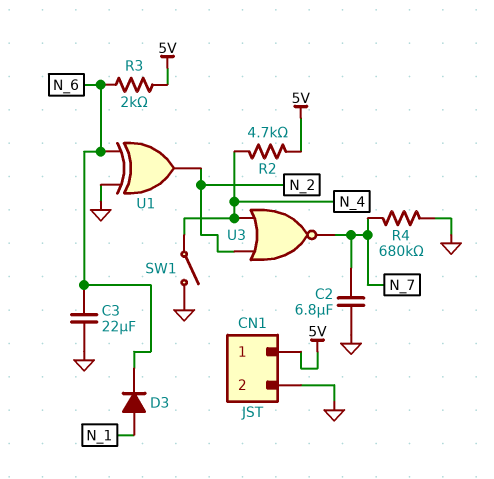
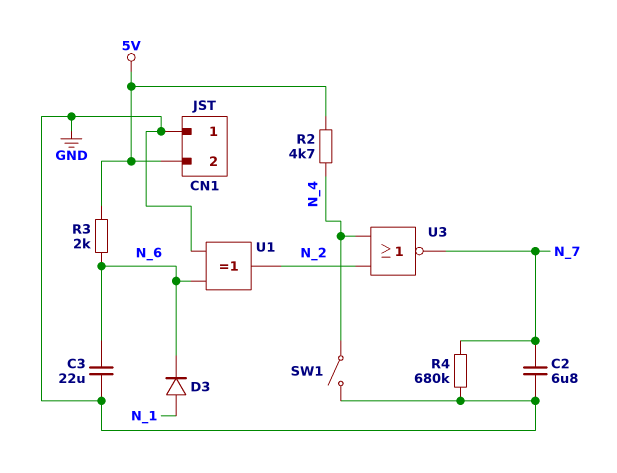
CN1 pin 1: 5V -> GND
CN1 pin 2: GND -> 5V

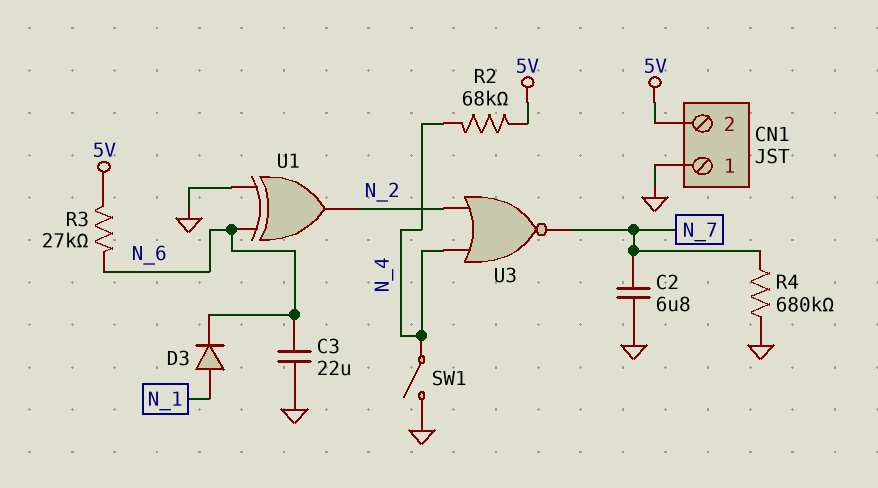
R2: 4.7k (5V, N_4) -> 68k (5V, N_4)
R3: 2k (5V, N_6) -> 27k (5V, N_6)

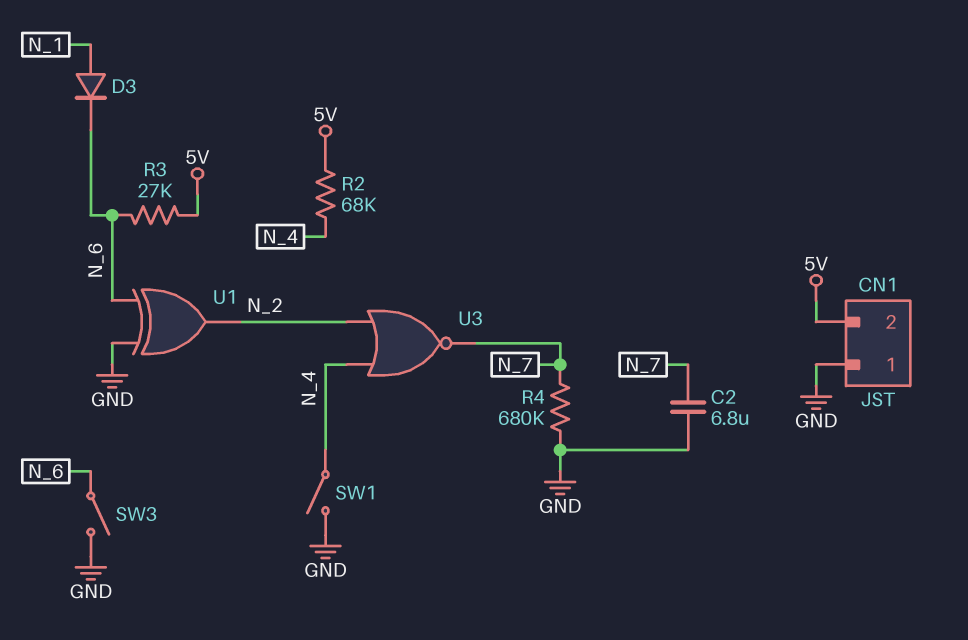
C3: 22uF (GND, N_6) -> none
SW3: none -> switch (GND, N_6)

